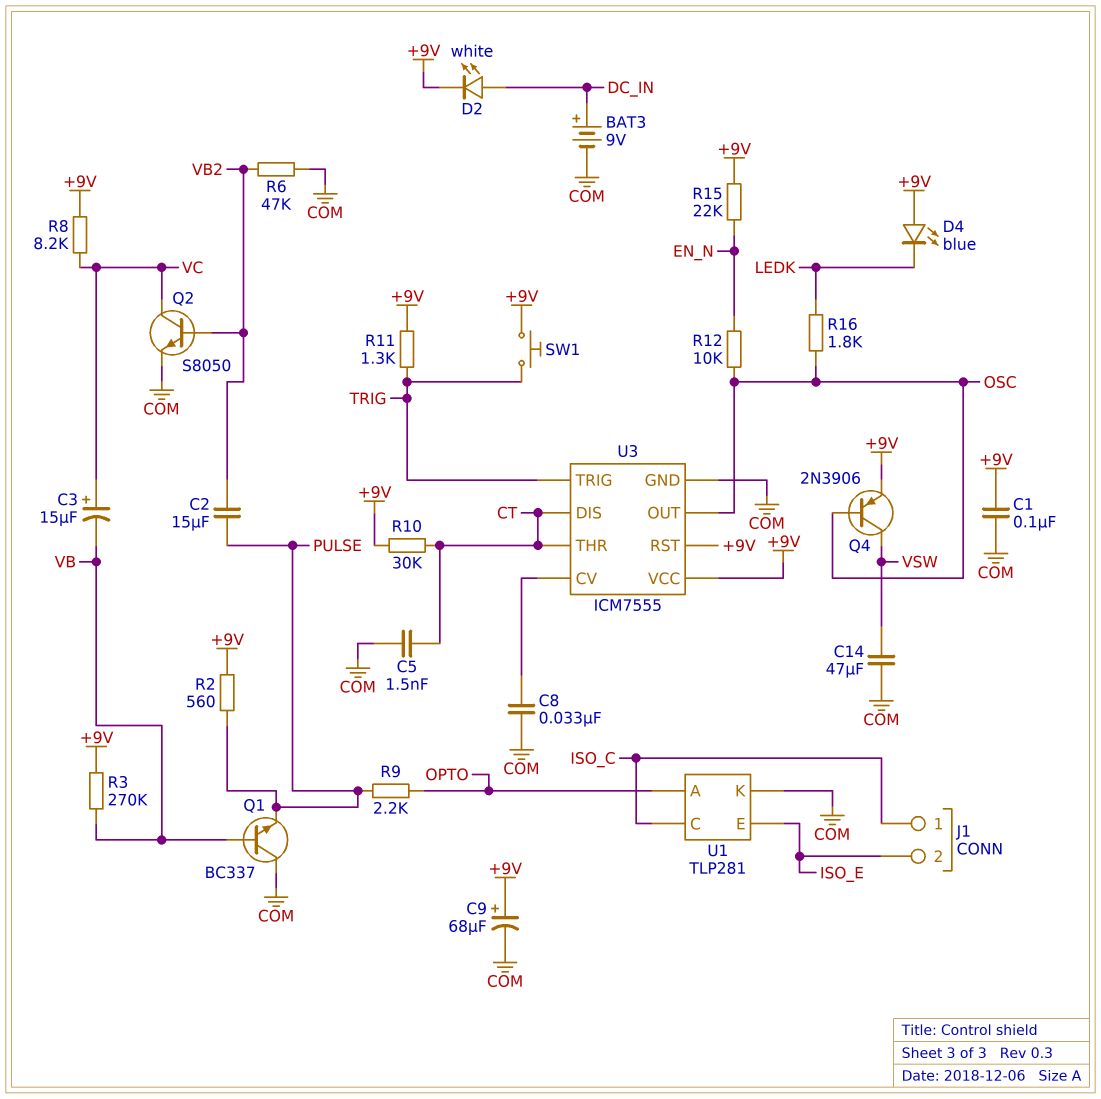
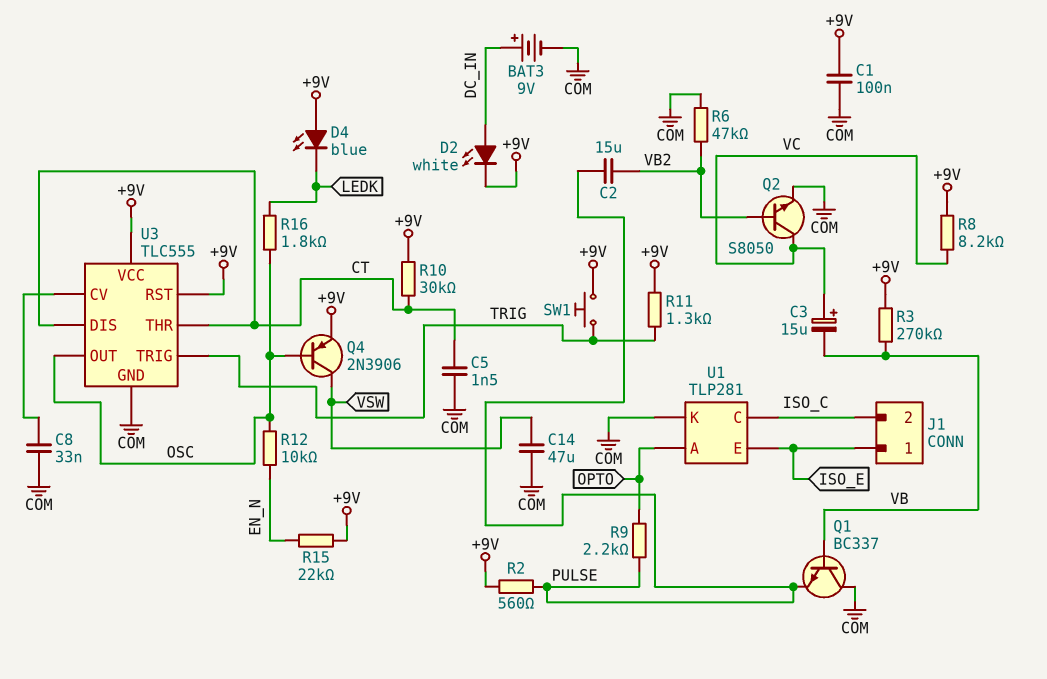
C9: 68uF (plus +9V, minus COM) -> none
J1 pin 1: ISO_C -> ISO_E
J1 pin 2: ISO_E -> ISO_C
U3: ICM7555 -> TLC555

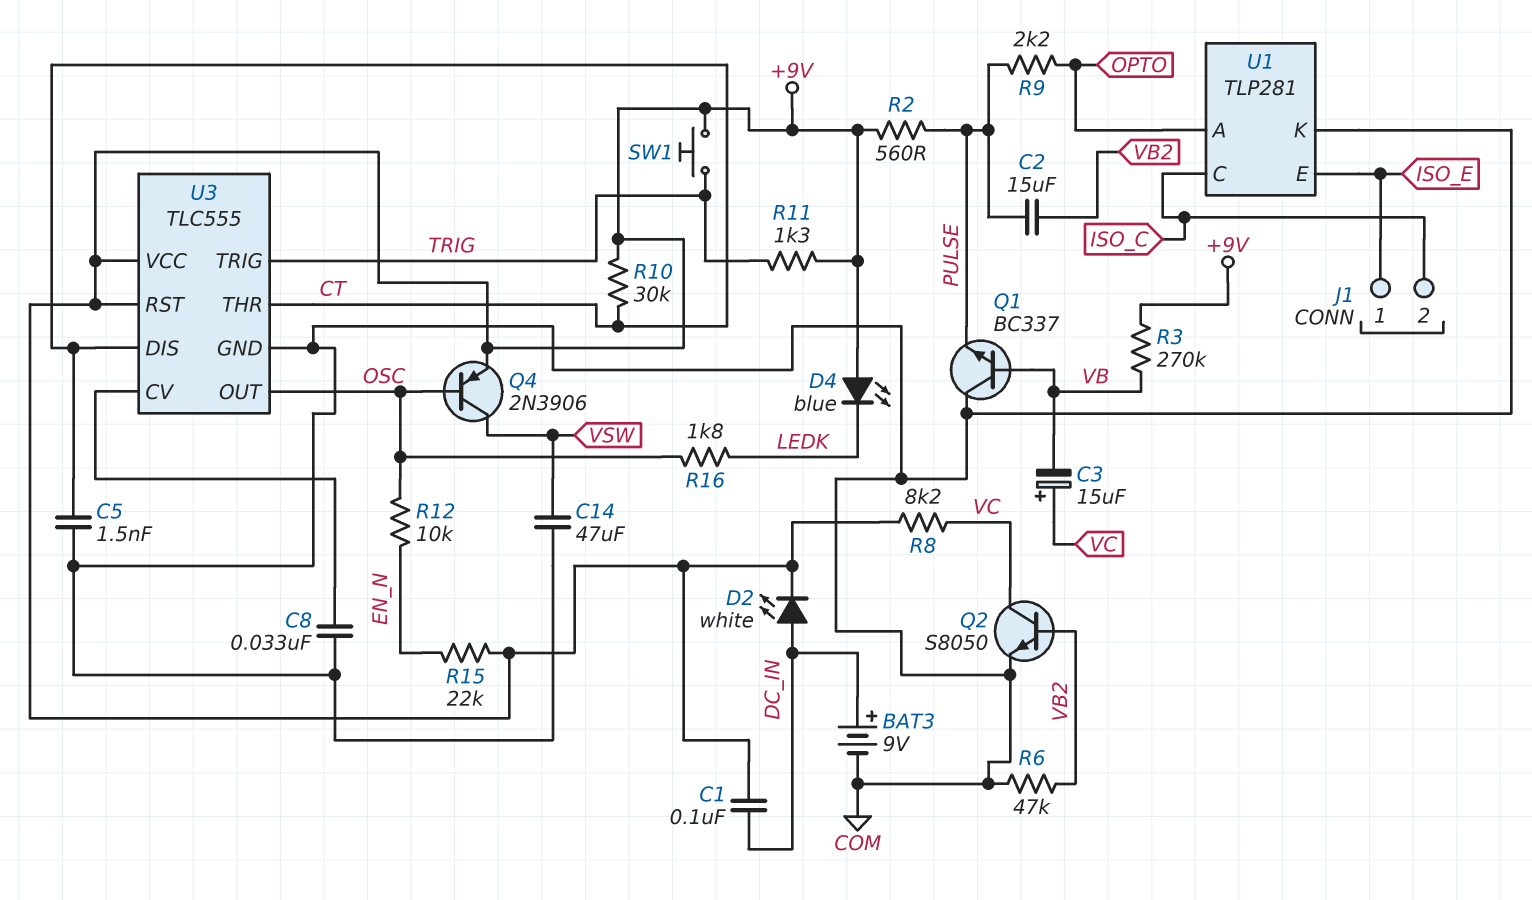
C1: 100nF (+9V, COM) -> 100nF (+9V, DC_IN)

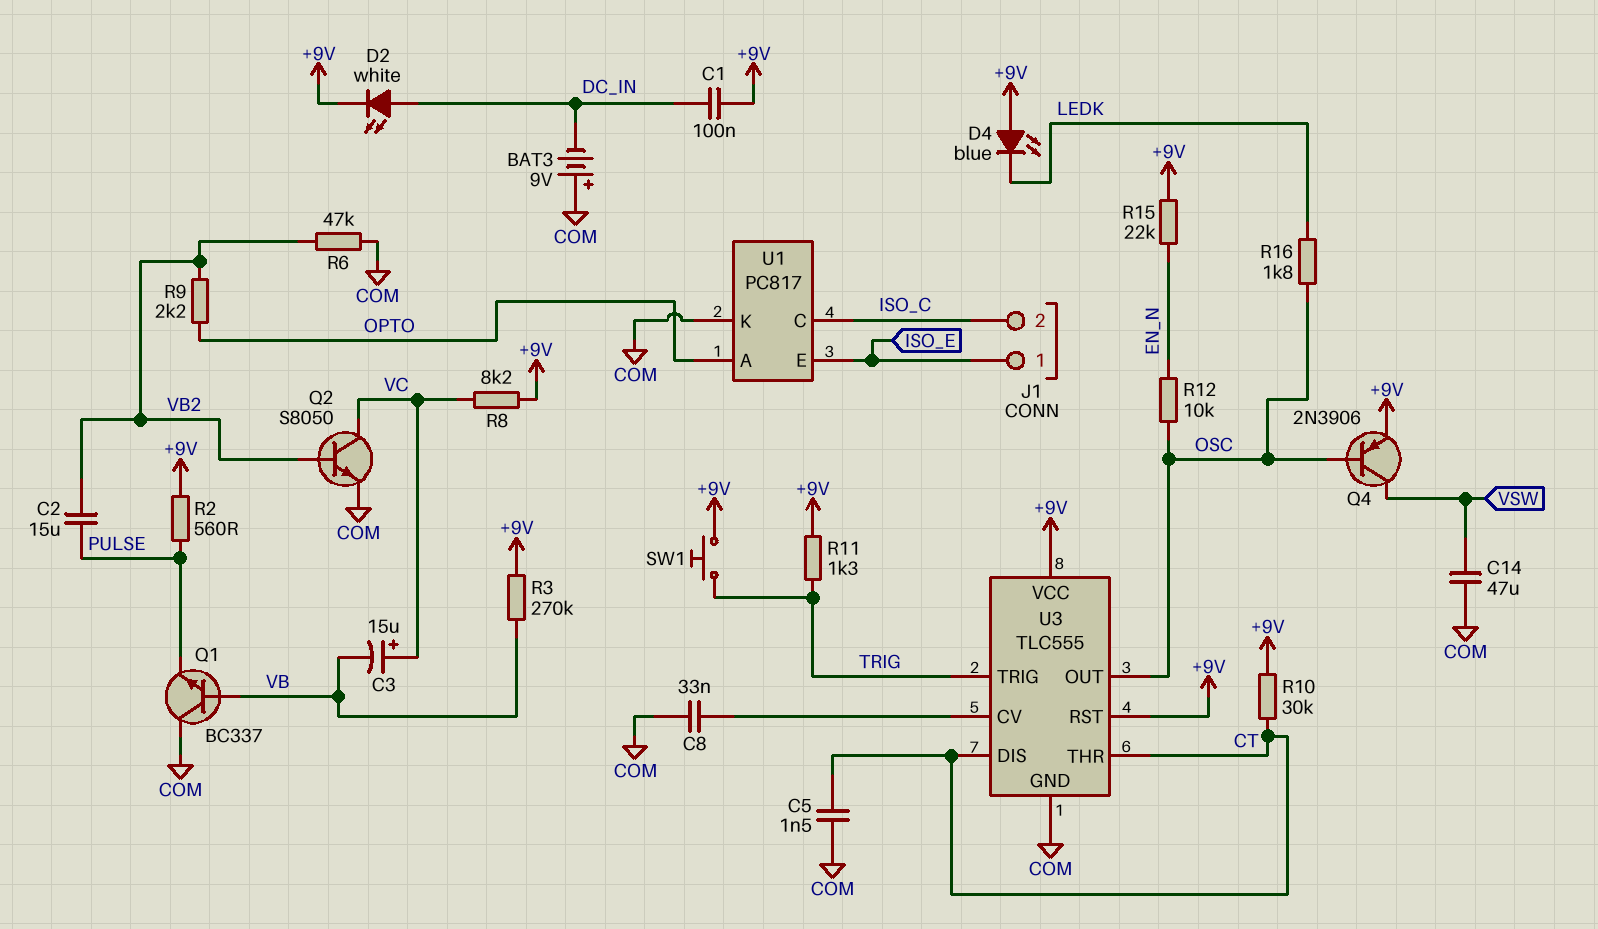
BAT3: 9V (plus DC_IN, minus COM) -> 9V (plus COM, minus DC_IN)
R9: 2.2k (OPTO, PULSE) -> 2.2k (OPTO, VB2)
U1: TLP281 -> PC817

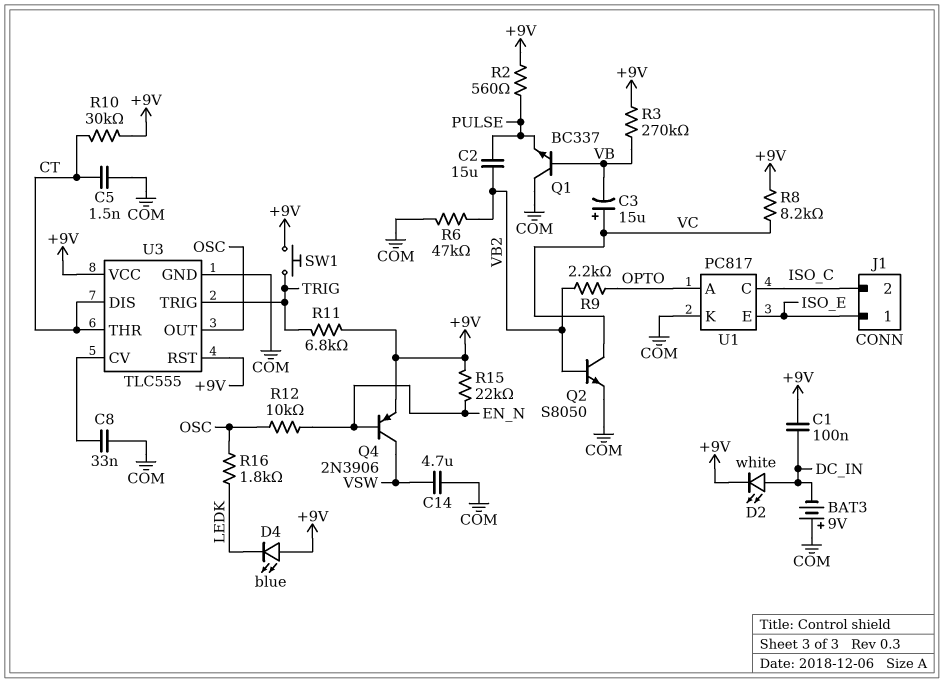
C14: 47uF (COM, VSW) -> 4.7uF (COM, VSW)
Q4: PNP 2N3906 (B OSC, C VSW, E +9V) -> PNP 2N3906 (B EN_N, C VSW, E +9V)
R11: 1.3k (+9V, TRIG) -> 6.8k (+9V, TRIG)

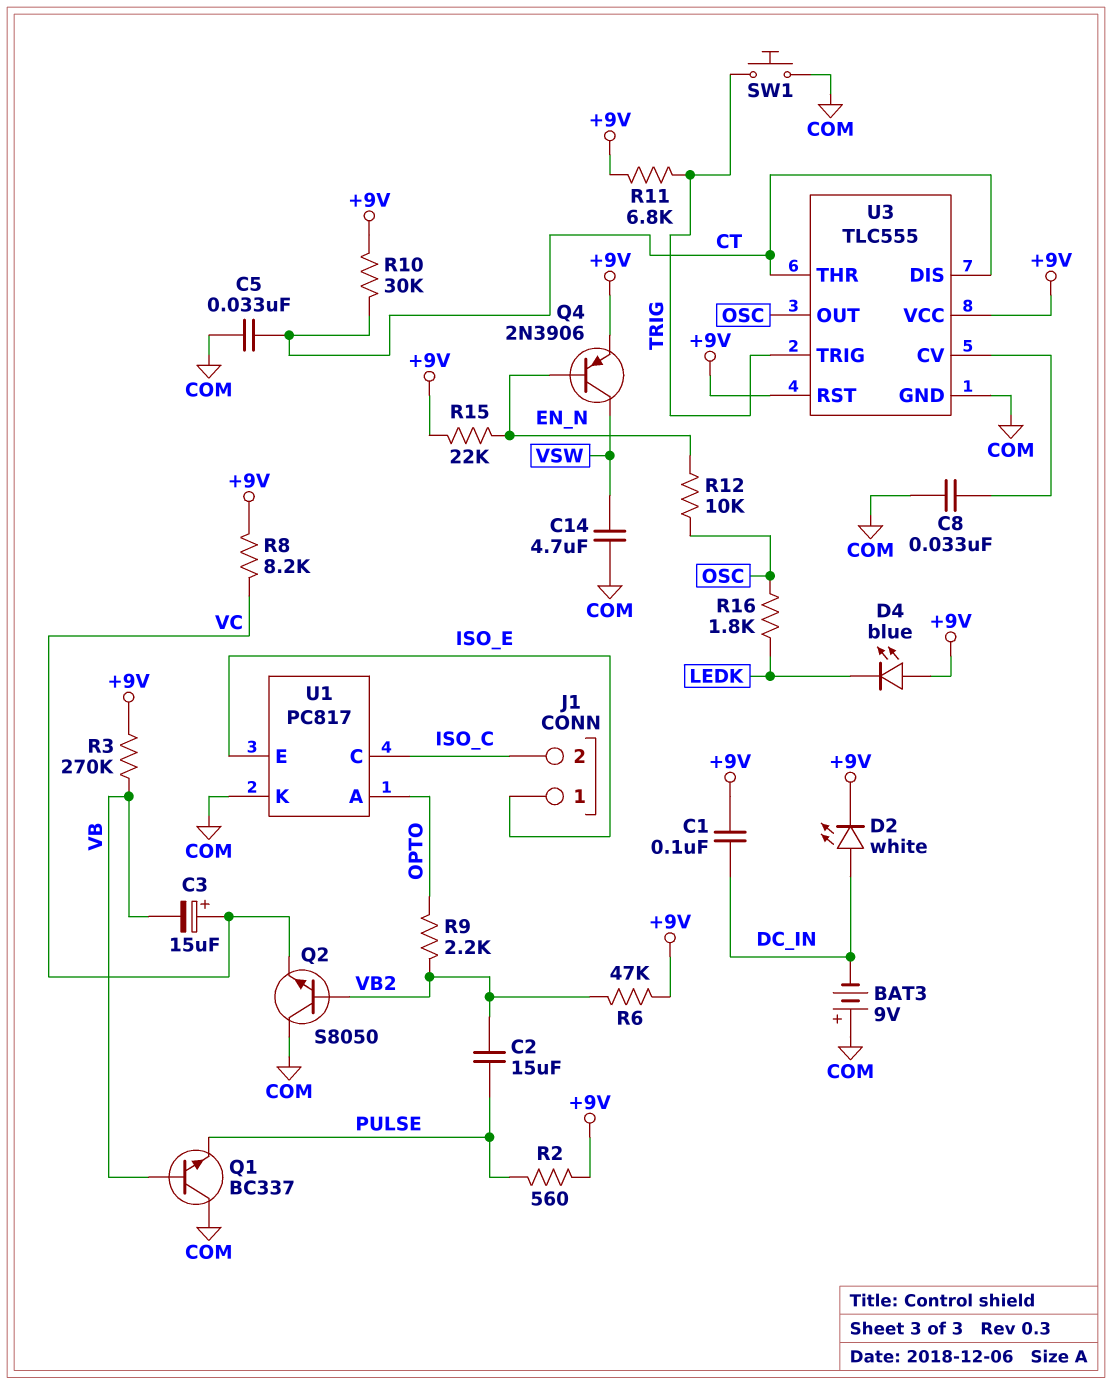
C5: 1.5nF (COM, CT) -> 33nF (COM, CT)
Q2: NPN S8050 (B VB2, C VC, E COM) -> NPN S8050 (B VB2, C COM, E VC)
R6: 47k (COM, VB2) -> 47k (+9V, VB2)
SW1: button (+9V, TRIG) -> button (COM, TRIG)

